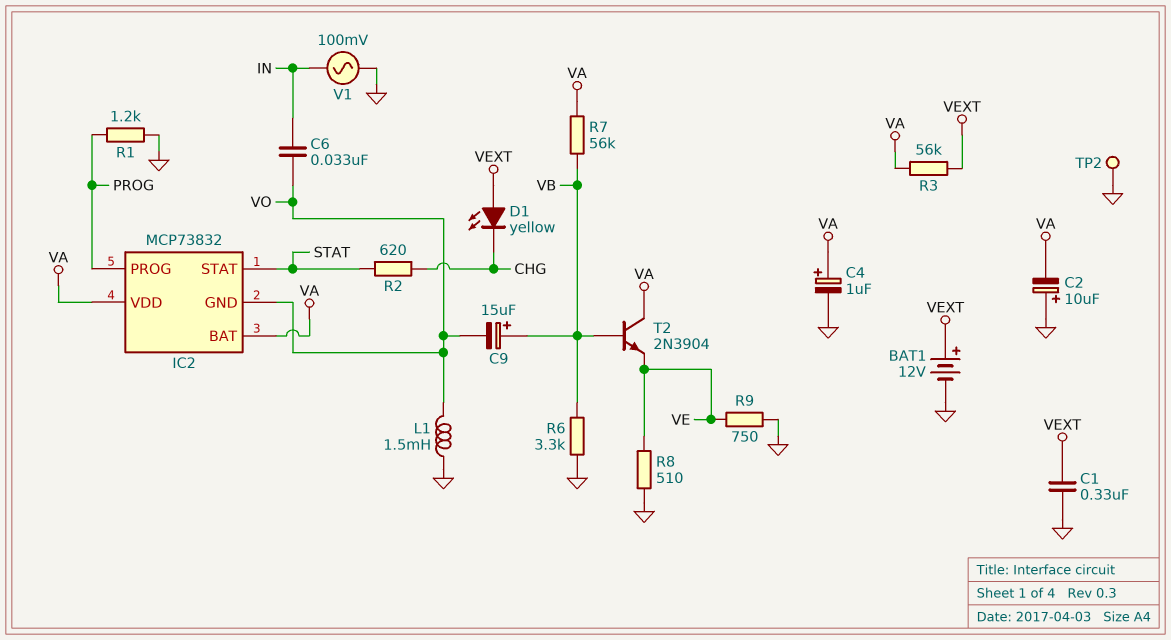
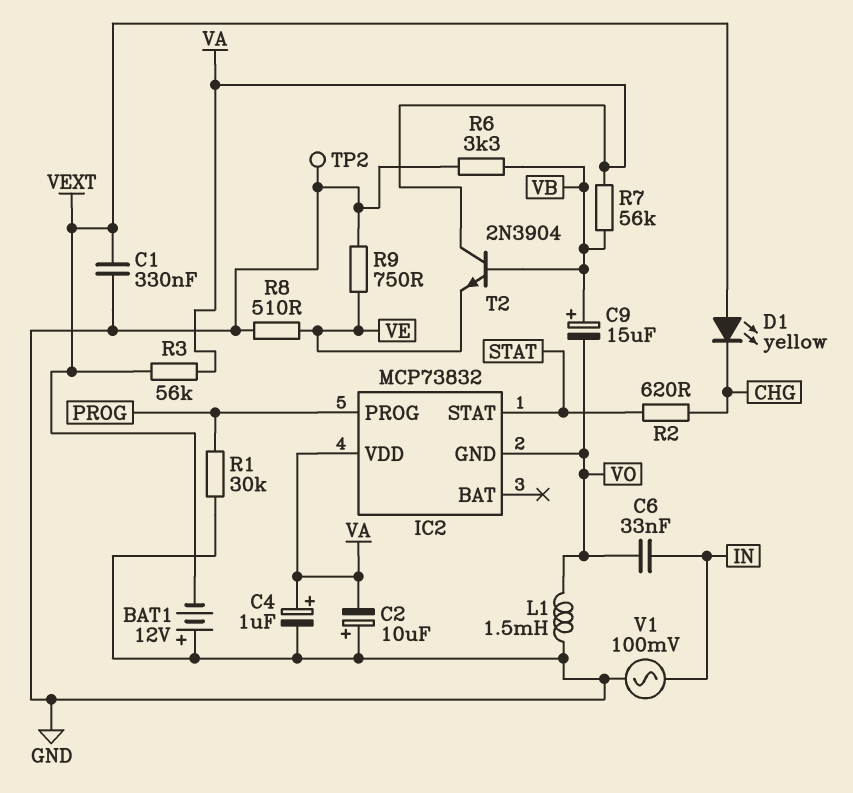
BAT1: 12V (plus VEXT, minus GND) -> 12V (plus GND, minus VEXT)
IC2 pin BAT: VA -> none
R1: 1.2k (GND, PROG) -> 30k (GND, PROG)

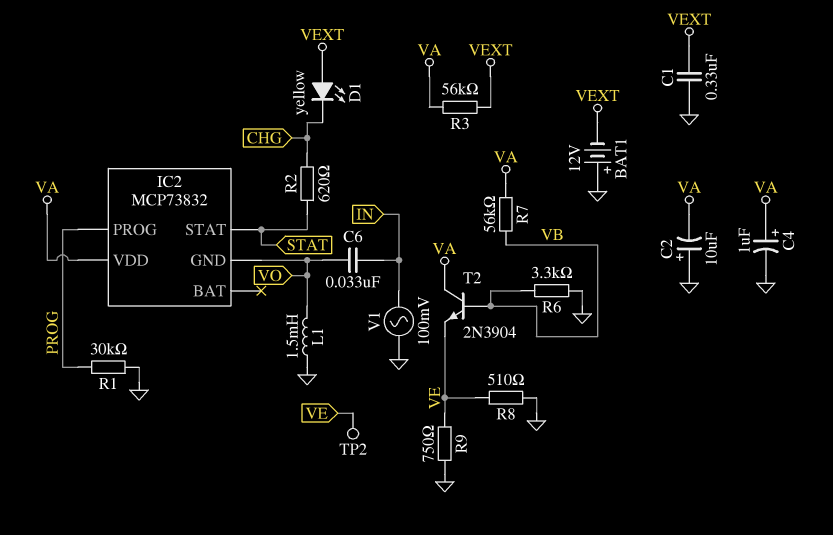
C9: 15uF (plus VB, minus VO) -> none
TP2: test point (GND) -> test point (VE)

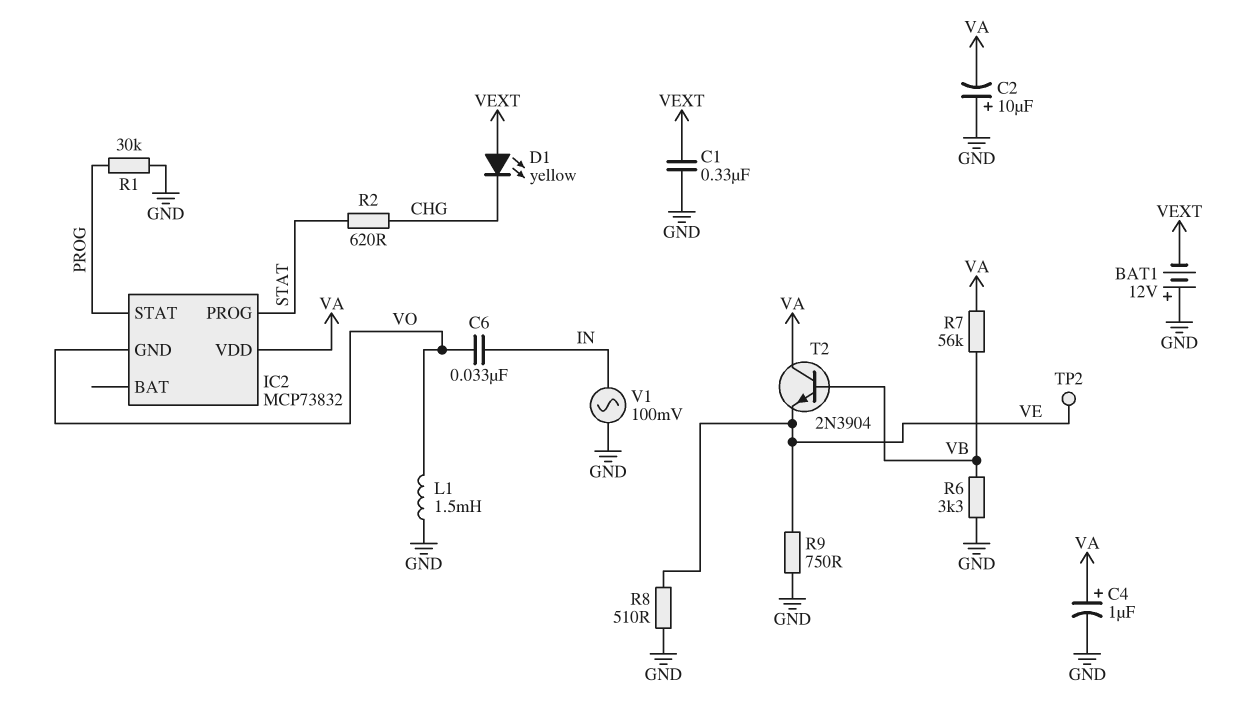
IC2 pin PROG: PROG -> STAT
IC2 pin STAT: STAT -> PROG
R3: 56k (VA, VEXT) -> none

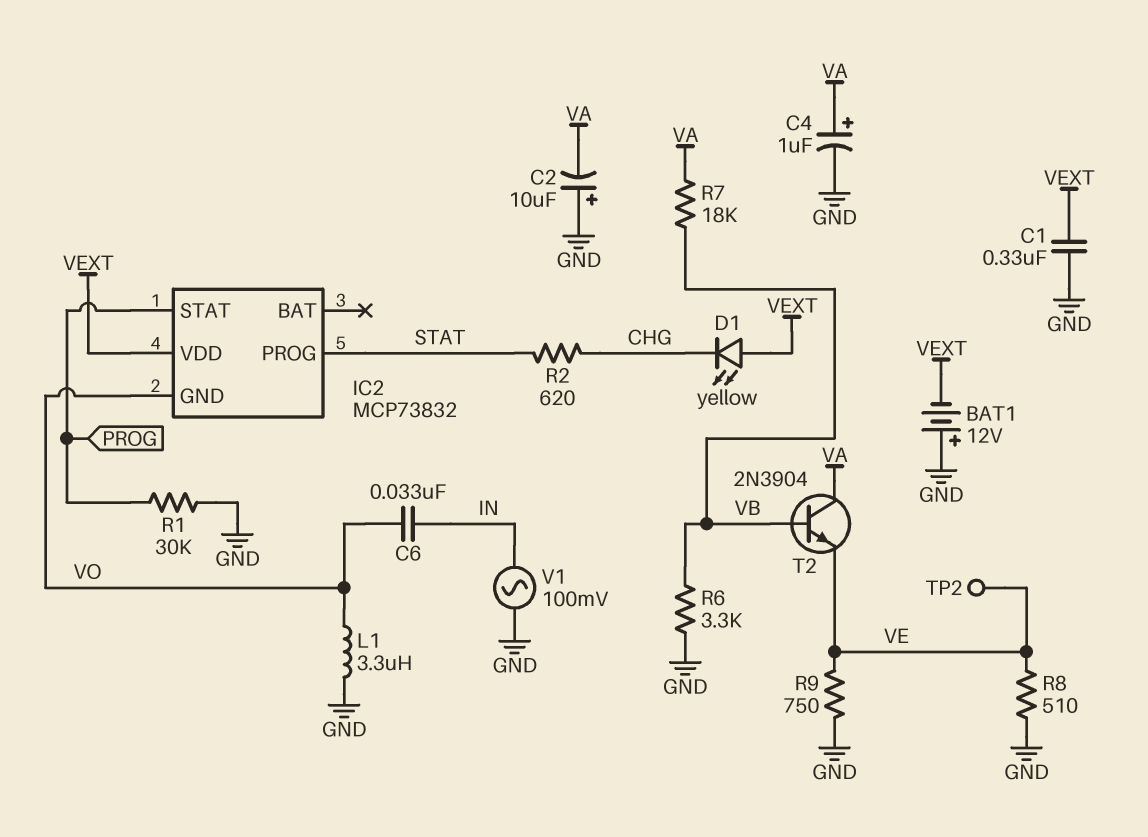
IC2 pin VDD: VA -> VEXT
L1: 1.5mH (GND, VO) -> 3.3uH (GND, VO)
R7: 56k (VA, VB) -> 18k (VA, VB)

